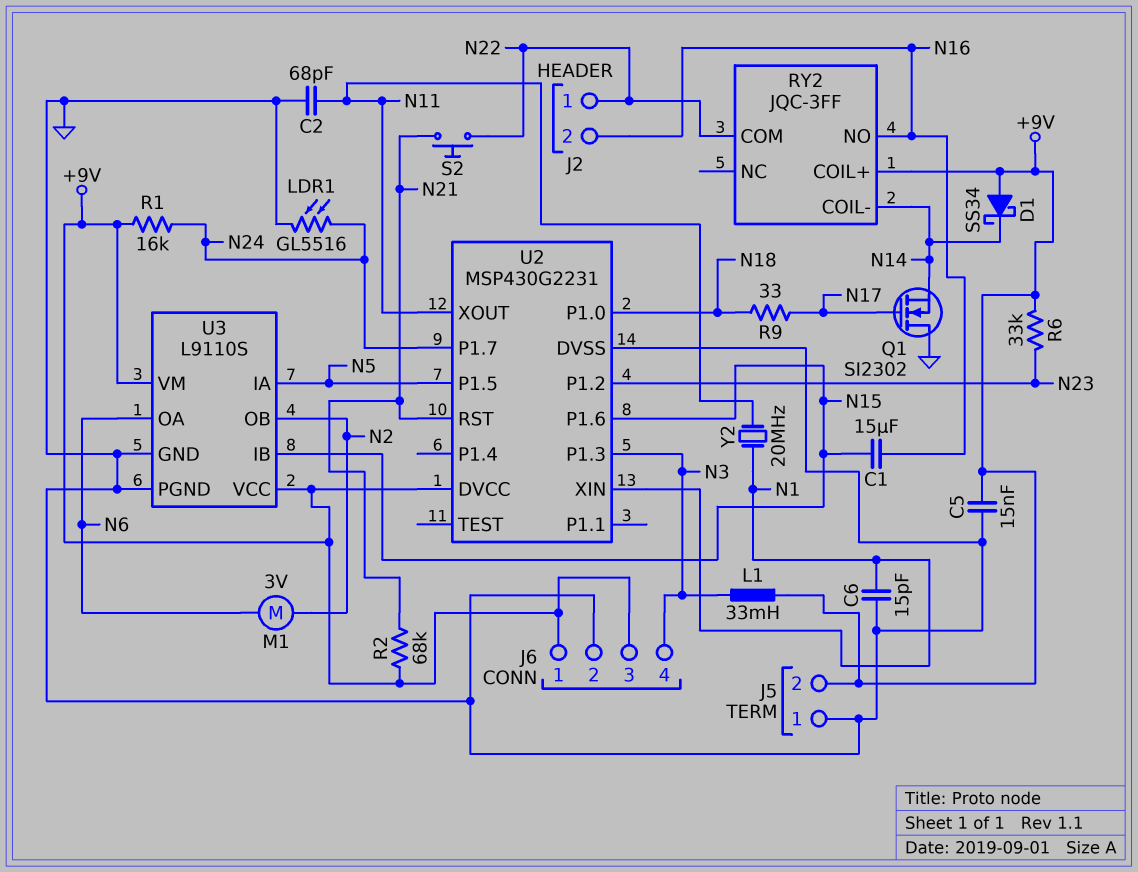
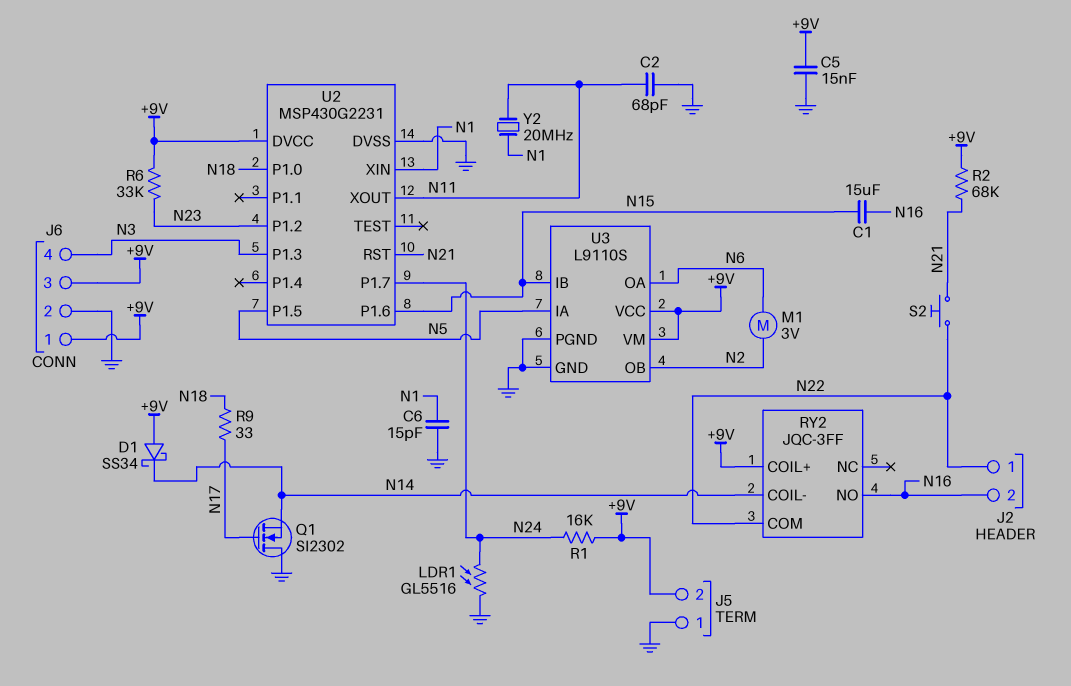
L1: 33mH (+9V, N3) -> none

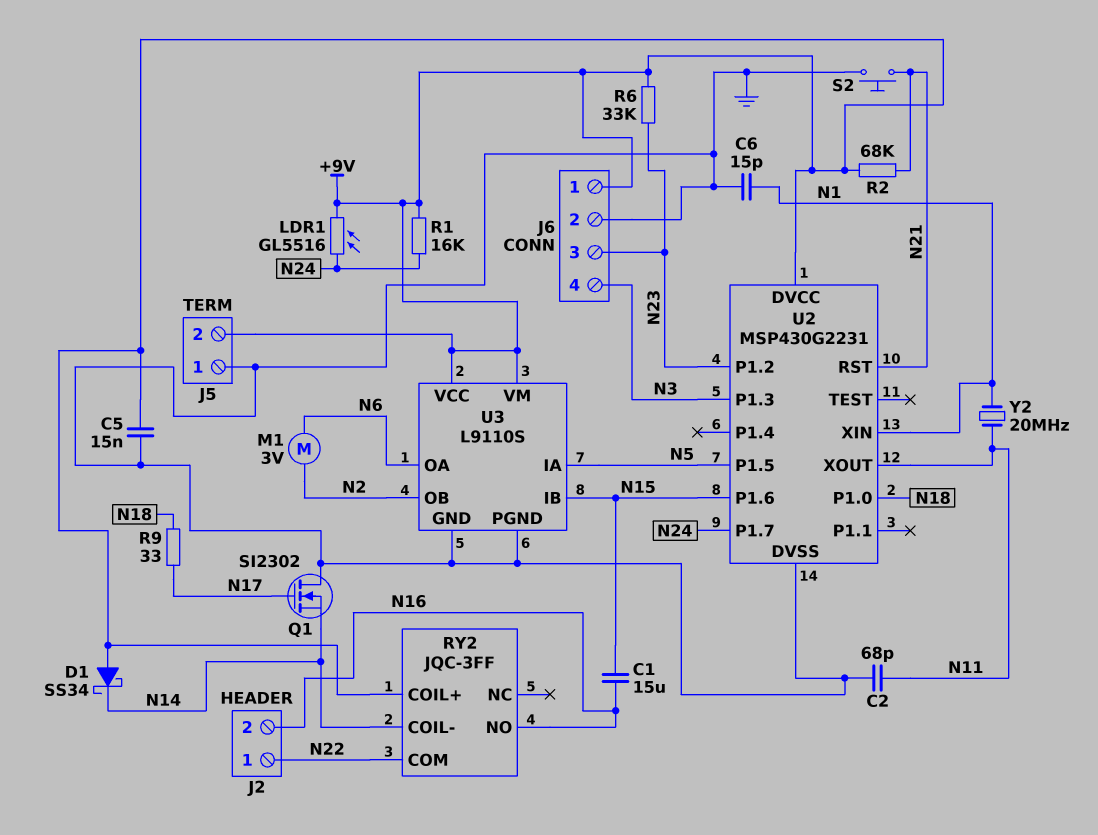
J6 pin 3: +9V -> N23
LDR1: GL5516 (GND, N24) -> GL5516 (+9V, N24)
S2: button (N21, N22) -> button (GND, N21)

